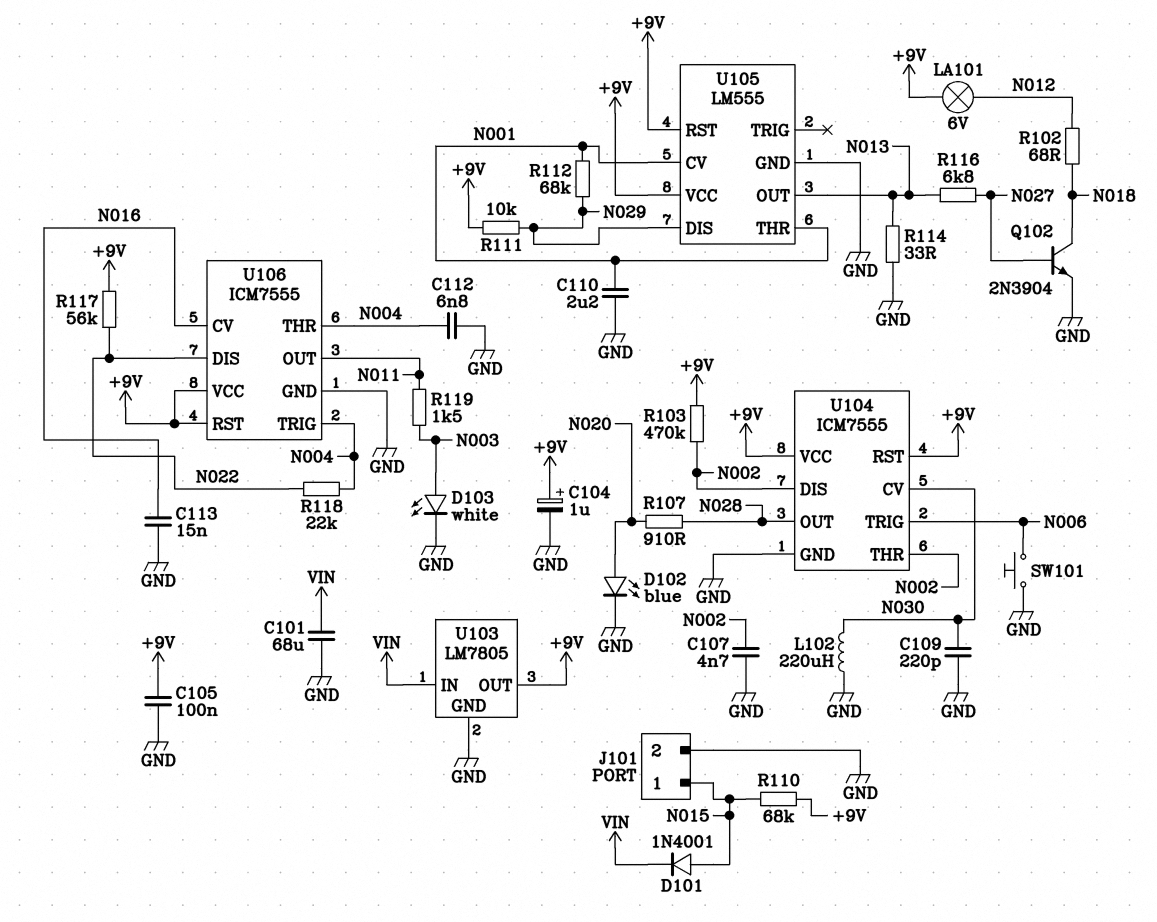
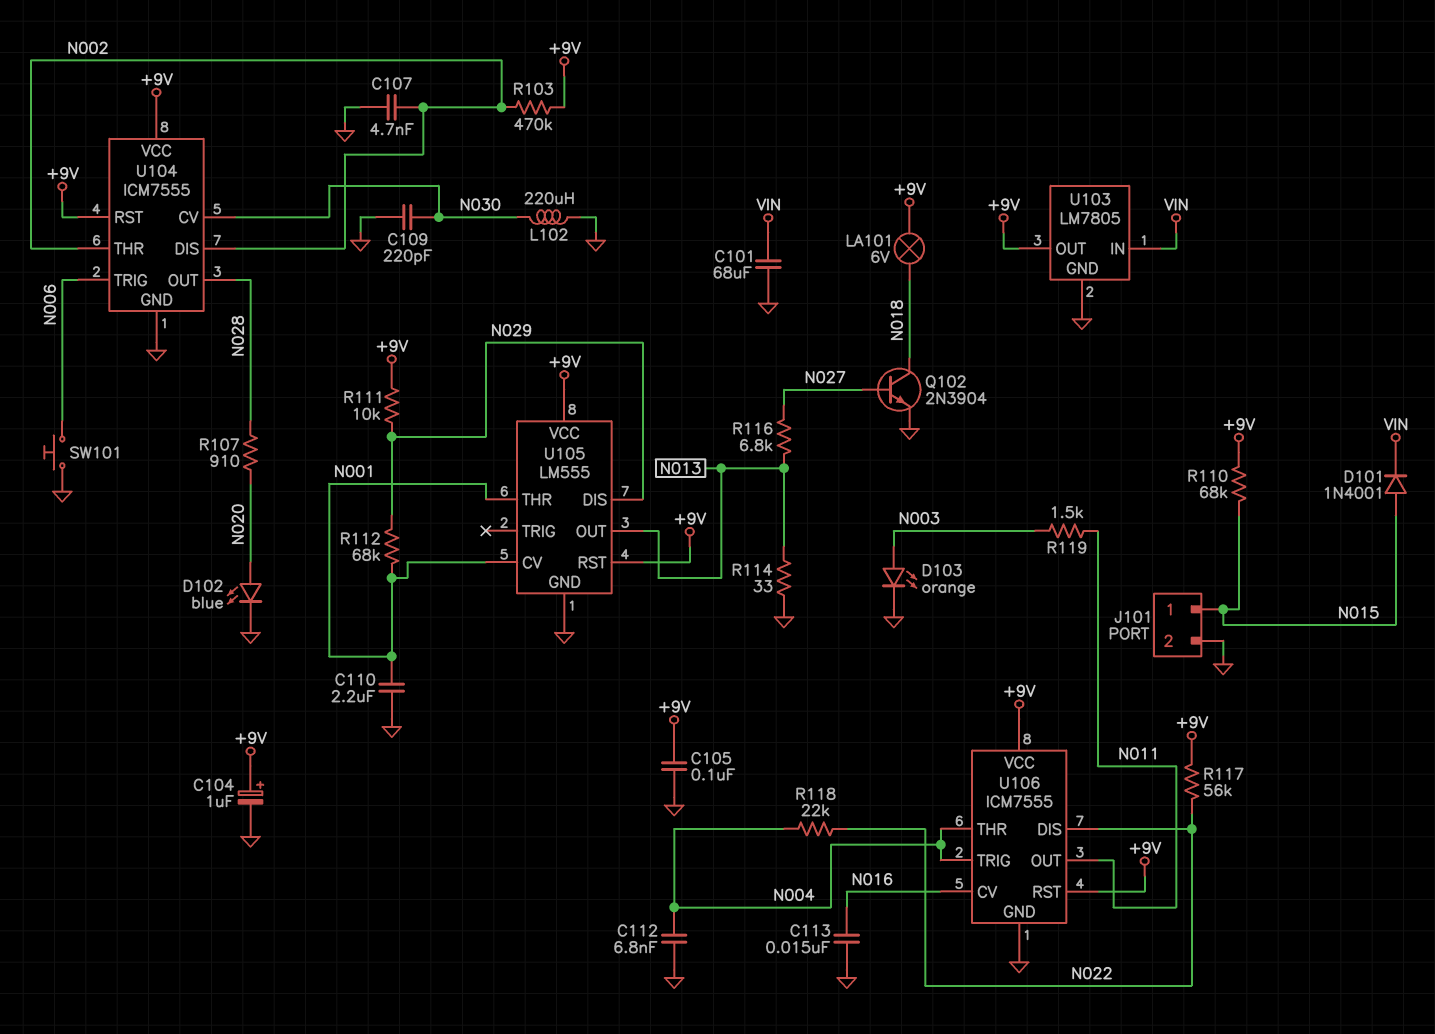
D103: LED white (A N003, K GND) -> LED orange (A N003, K GND)
LA101: lamp 6V (+9V, N012) -> lamp 6V (+9V, N018)
R102: 68 (N012, N018) -> none

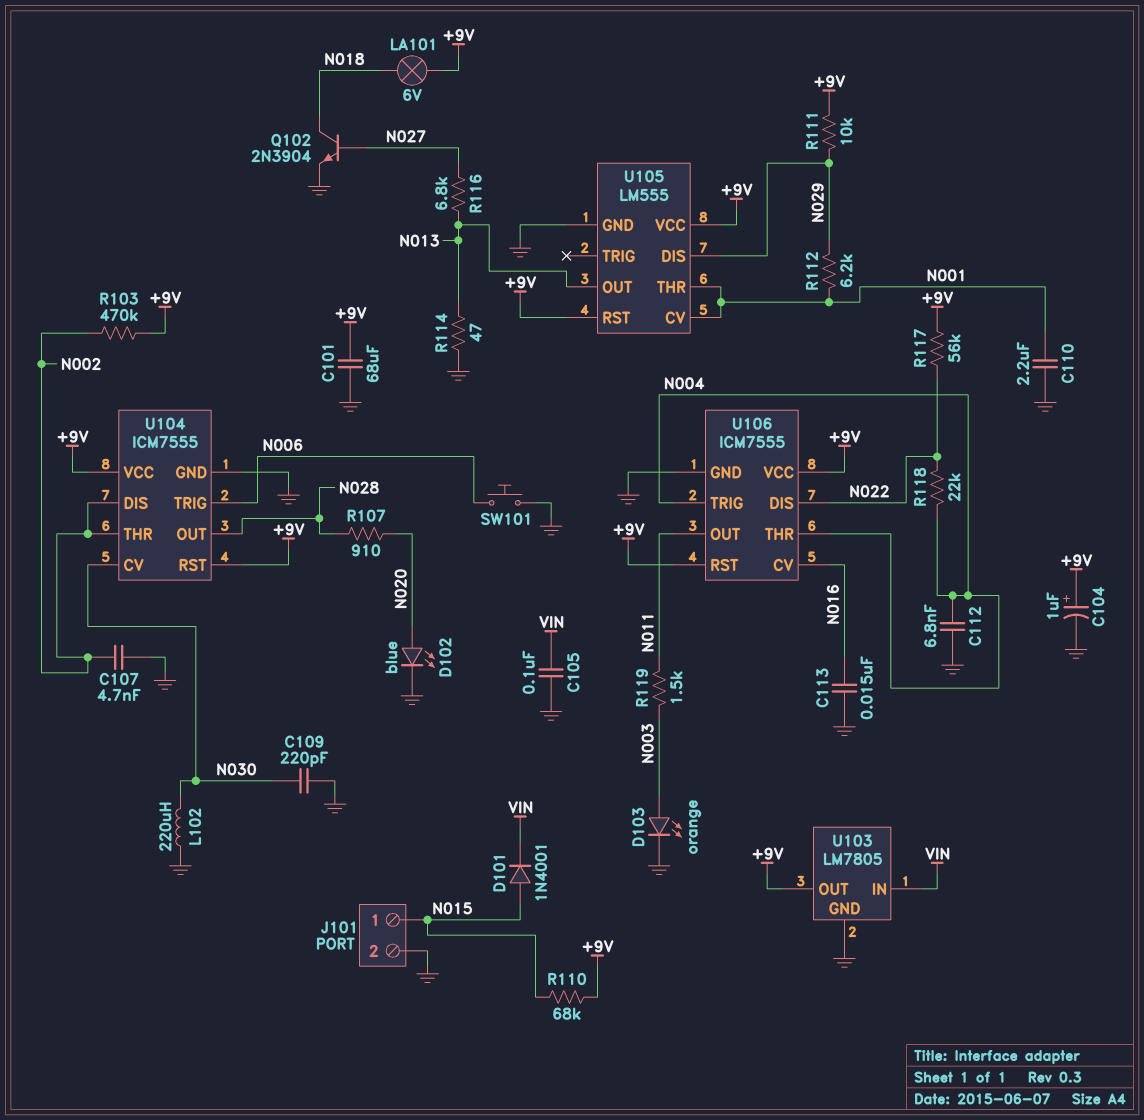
C101: 68uF (GND, VIN) -> 68uF (+9V, GND)
C105: 100nF (+9V, GND) -> 100nF (GND, VIN)
R112: 68k (N001, N029) -> 6.2k (N001, N029)
R114: 33 (GND, N013) -> 47 (GND, N013)

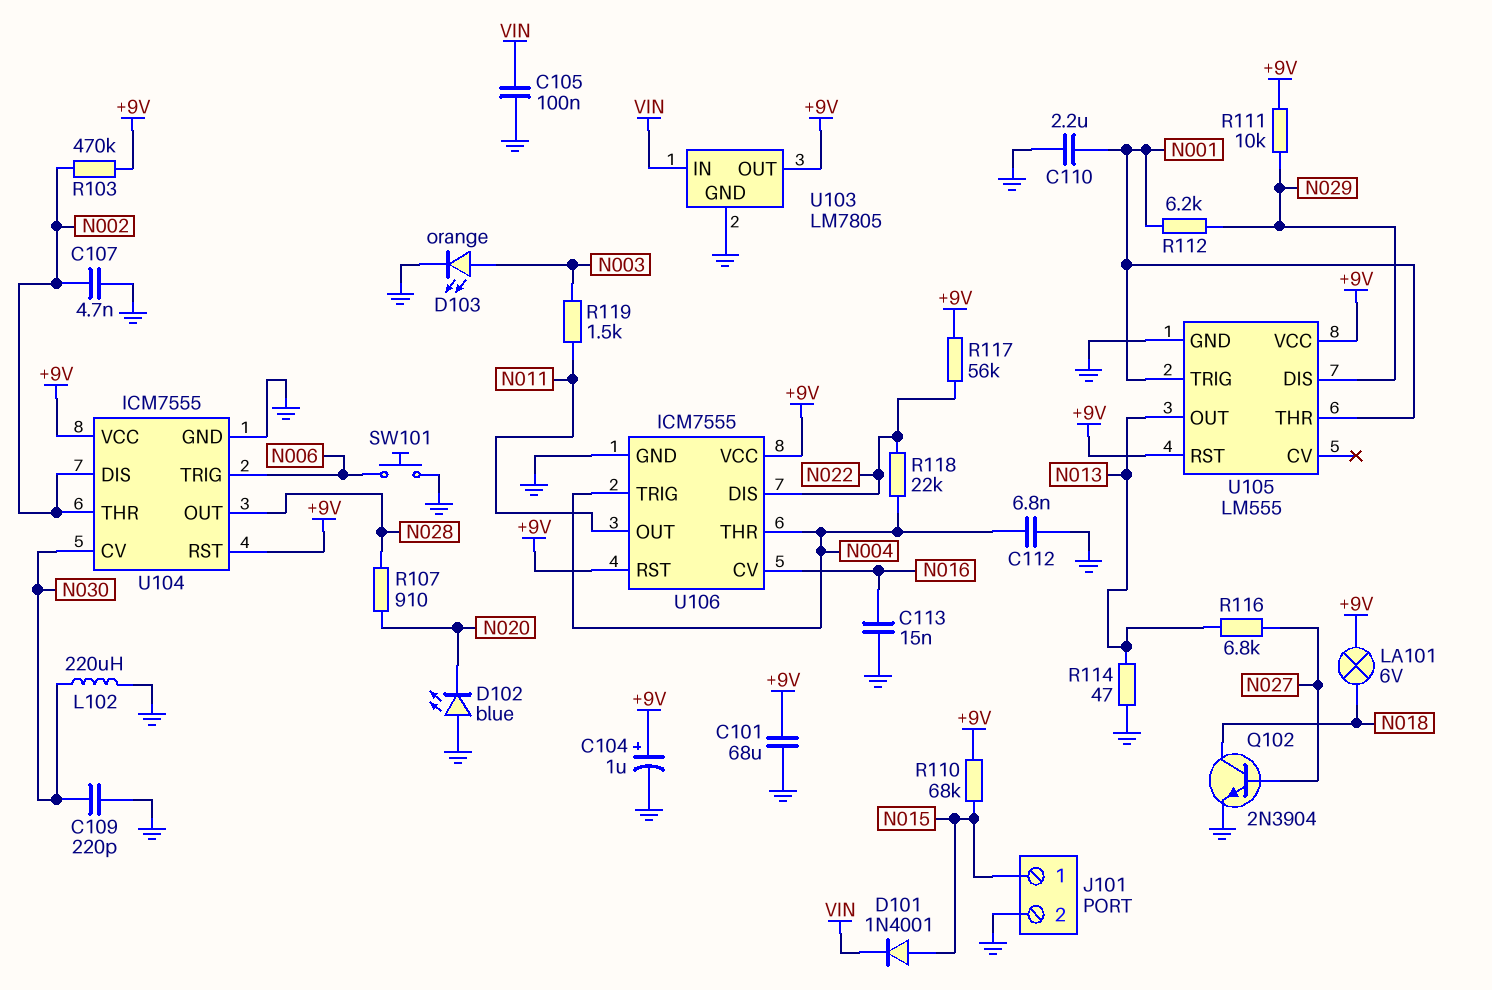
D102: LED blue (A N020, K GND) -> LED blue (A GND, K N020)
U105 pin CV: N001 -> none
U105 pin TRIG: none -> N001

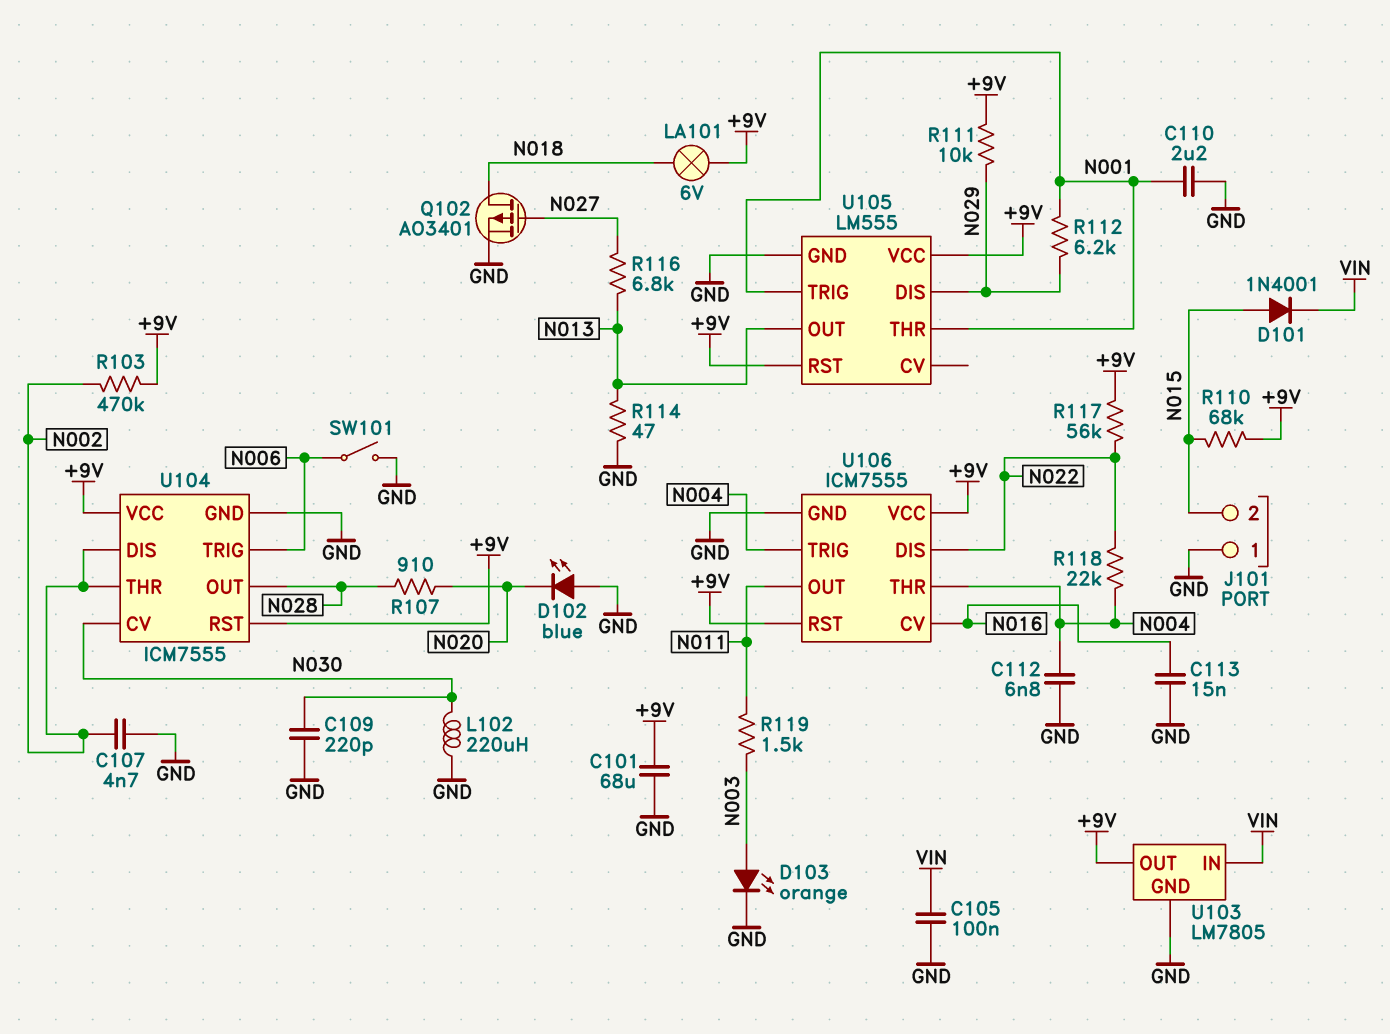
C104: 1uF (plus +9V, minus GND) -> none
J101 pin 1: N015 -> GND
J101 pin 2: GND -> N015
Q102: NPN 2N3904 (B N027, C N018, E GND) -> PMOS AO3401 (G N027, D N018, S GND)
SW101: button (GND, N006) -> switch (GND, N006)

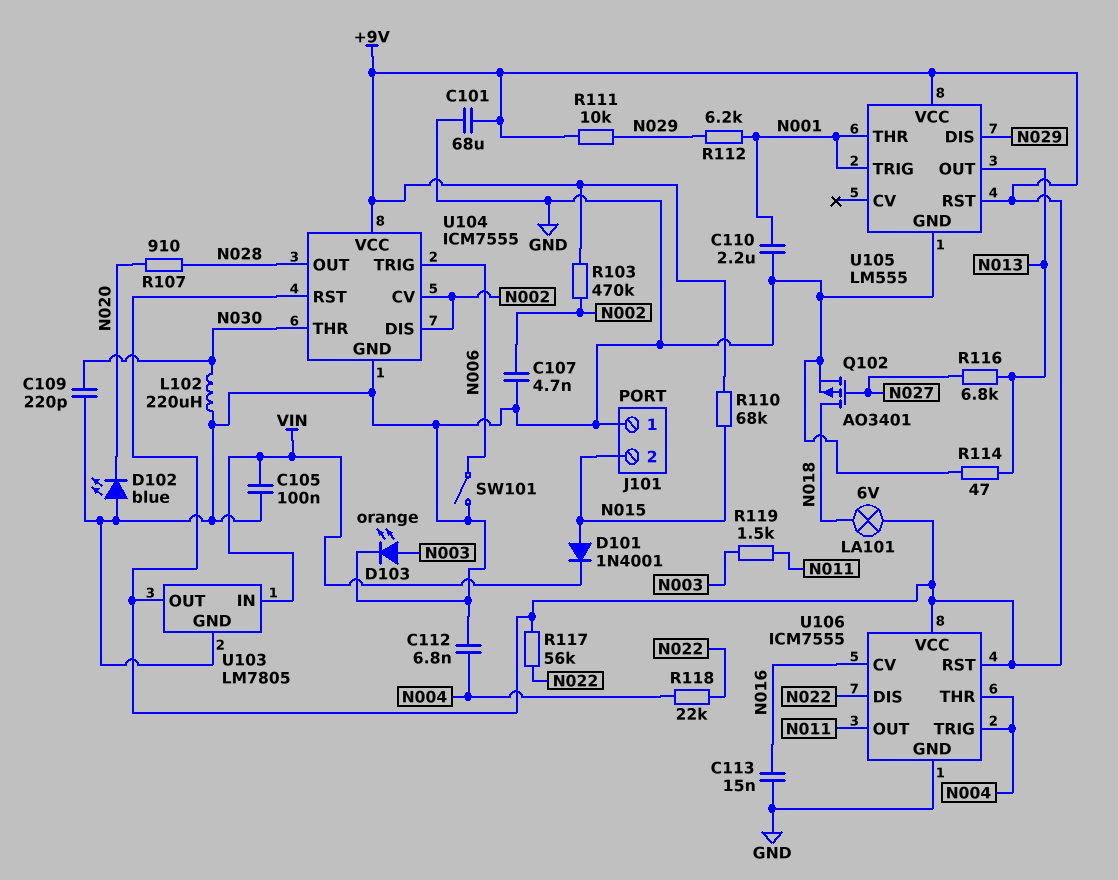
U104 pin CV: N030 -> N002
U104 pin THR: N002 -> N030

